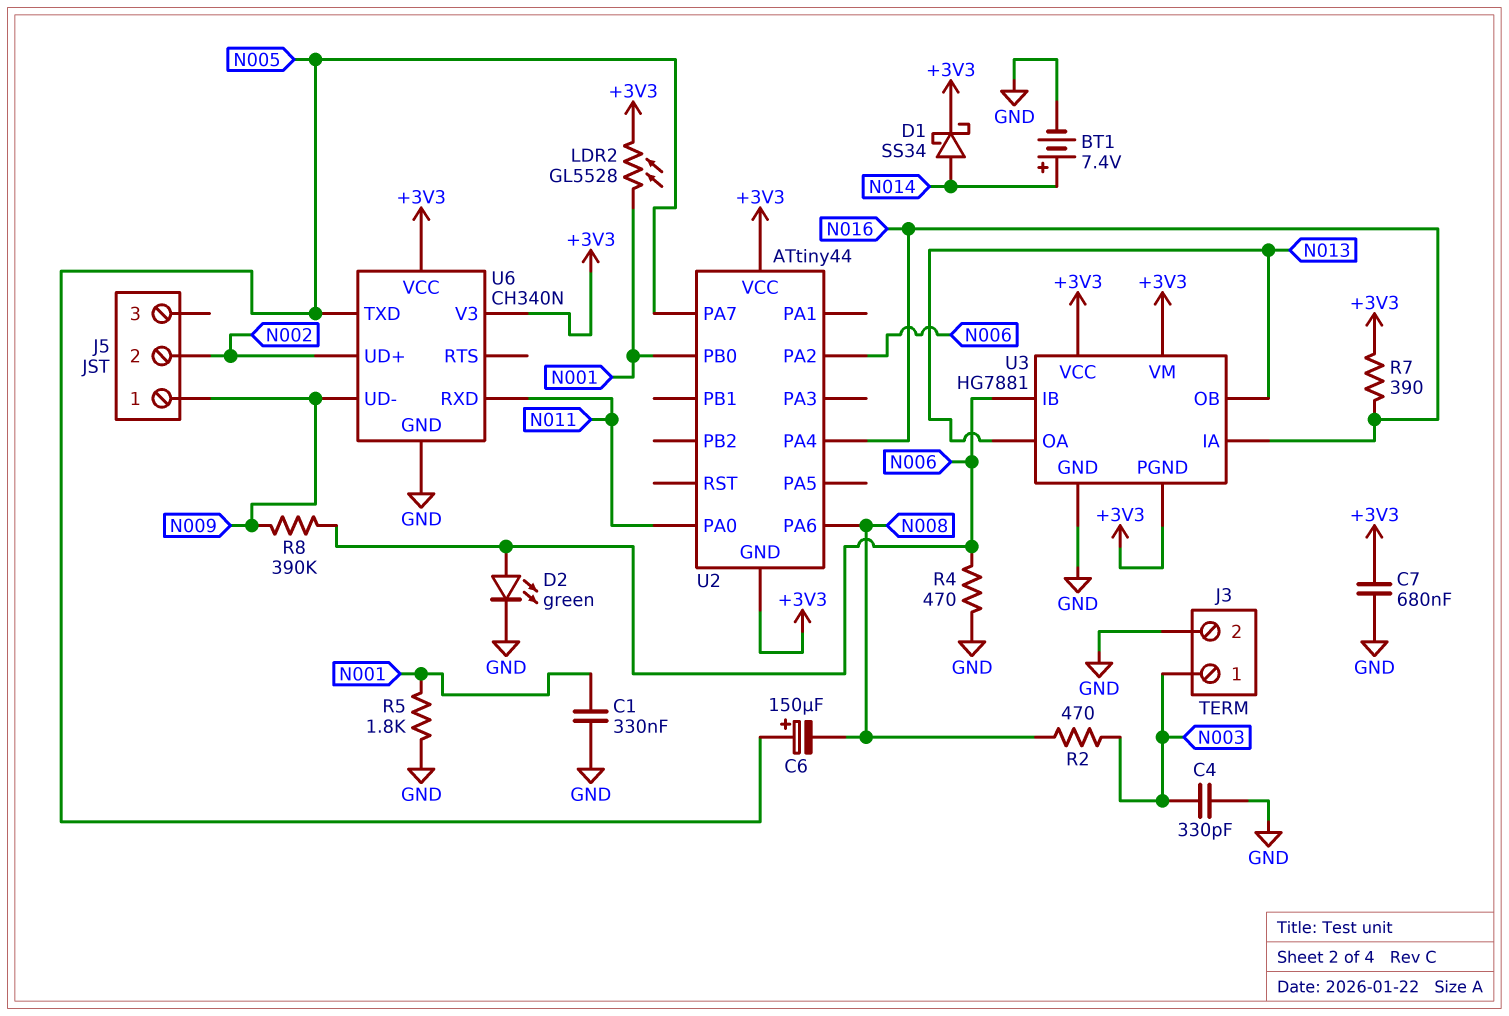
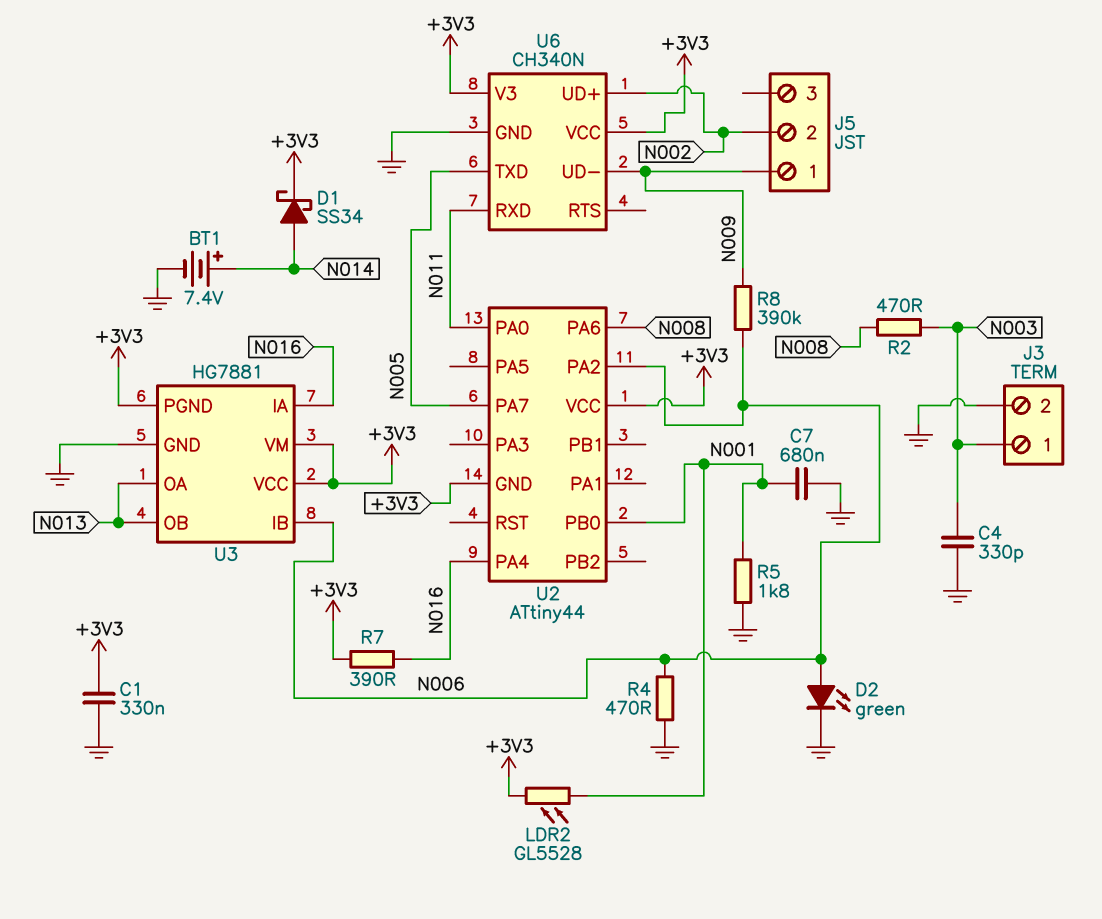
C1: 330nF (GND, N001) -> 330nF (+3V3, GND)
C6: 150uF (plus N005, minus N008) -> none
C7: 680nF (+3V3, GND) -> 680nF (GND, N001)

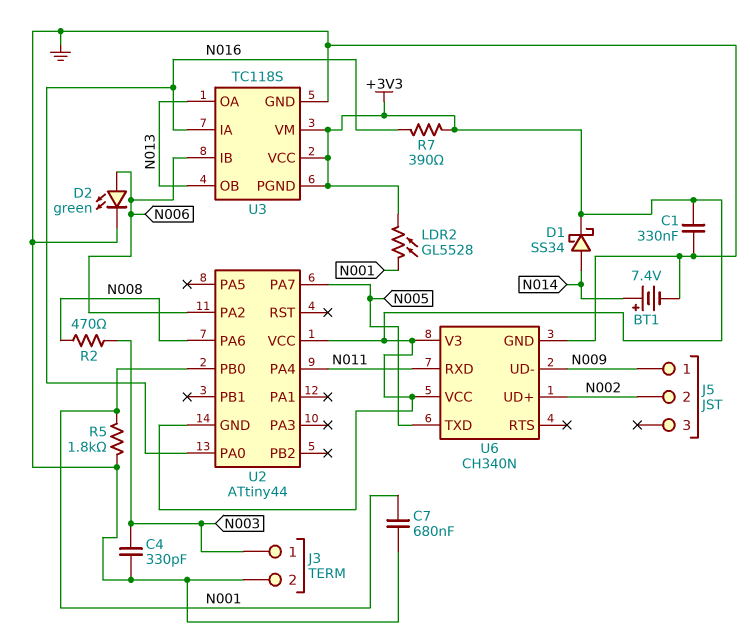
R4: 470 (GND, N006) -> none
R8: 390k (N006, N009) -> none
U2 pin PA0: N011 -> N016
U2 pin PA4: N016 -> N011
U3: HG7881 -> TC118S

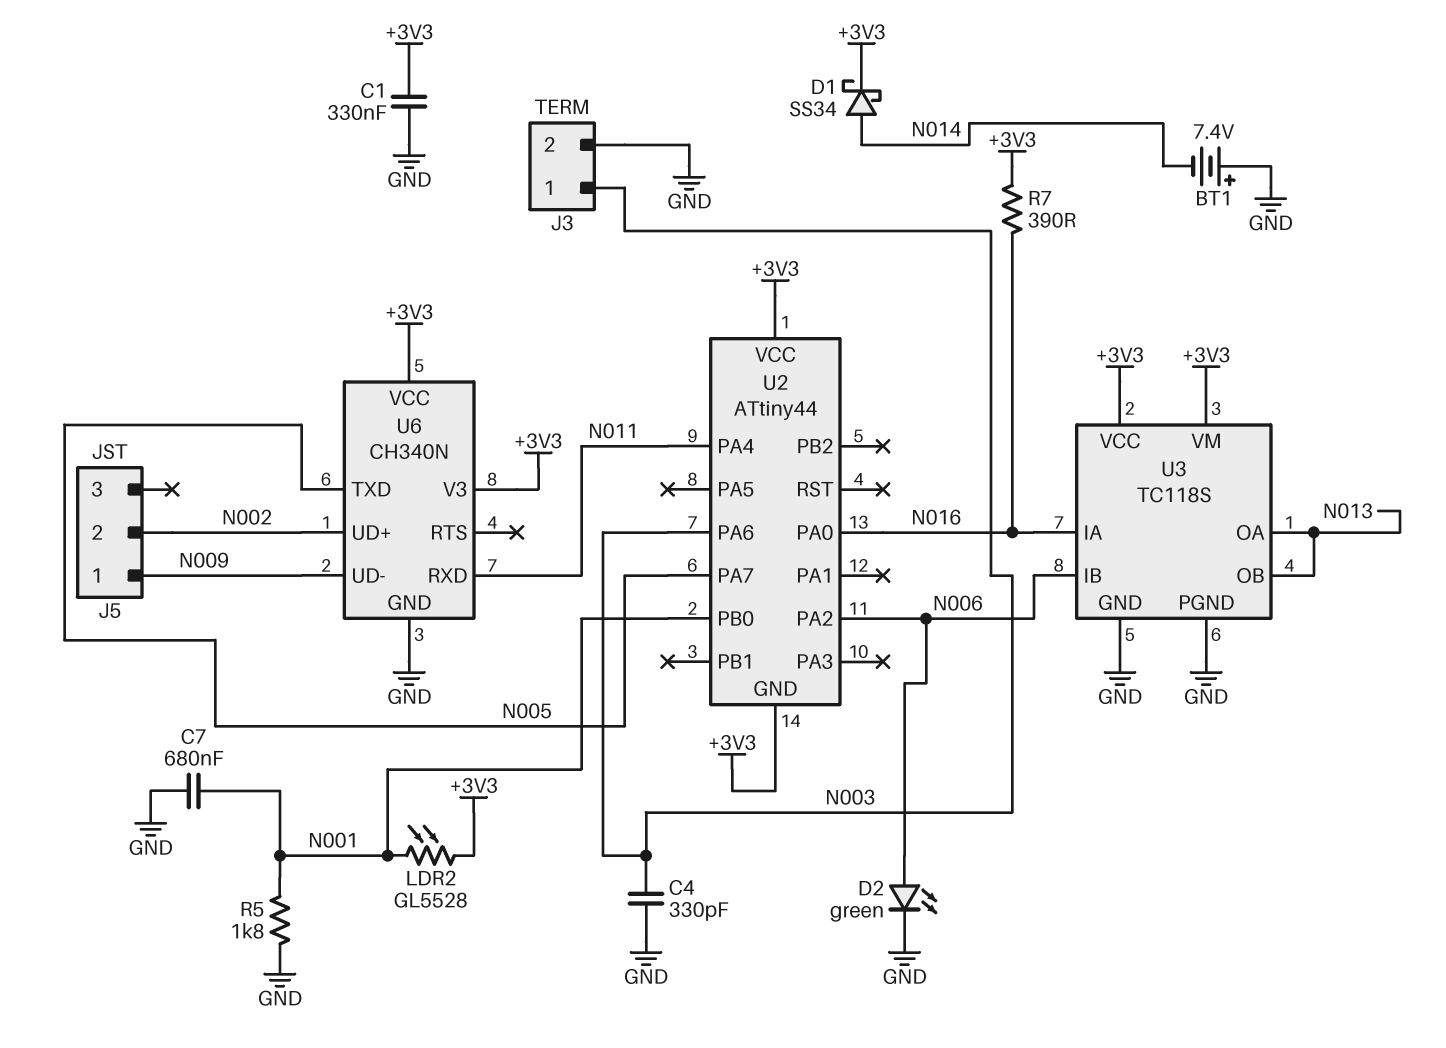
BT1: 7.4V (plus N014, minus GND) -> 7.4V (plus GND, minus N014)
R2: 470 (N003, N008) -> none
U2 pin PA6: N008 -> N003
U3 pin PGND: +3V3 -> GND

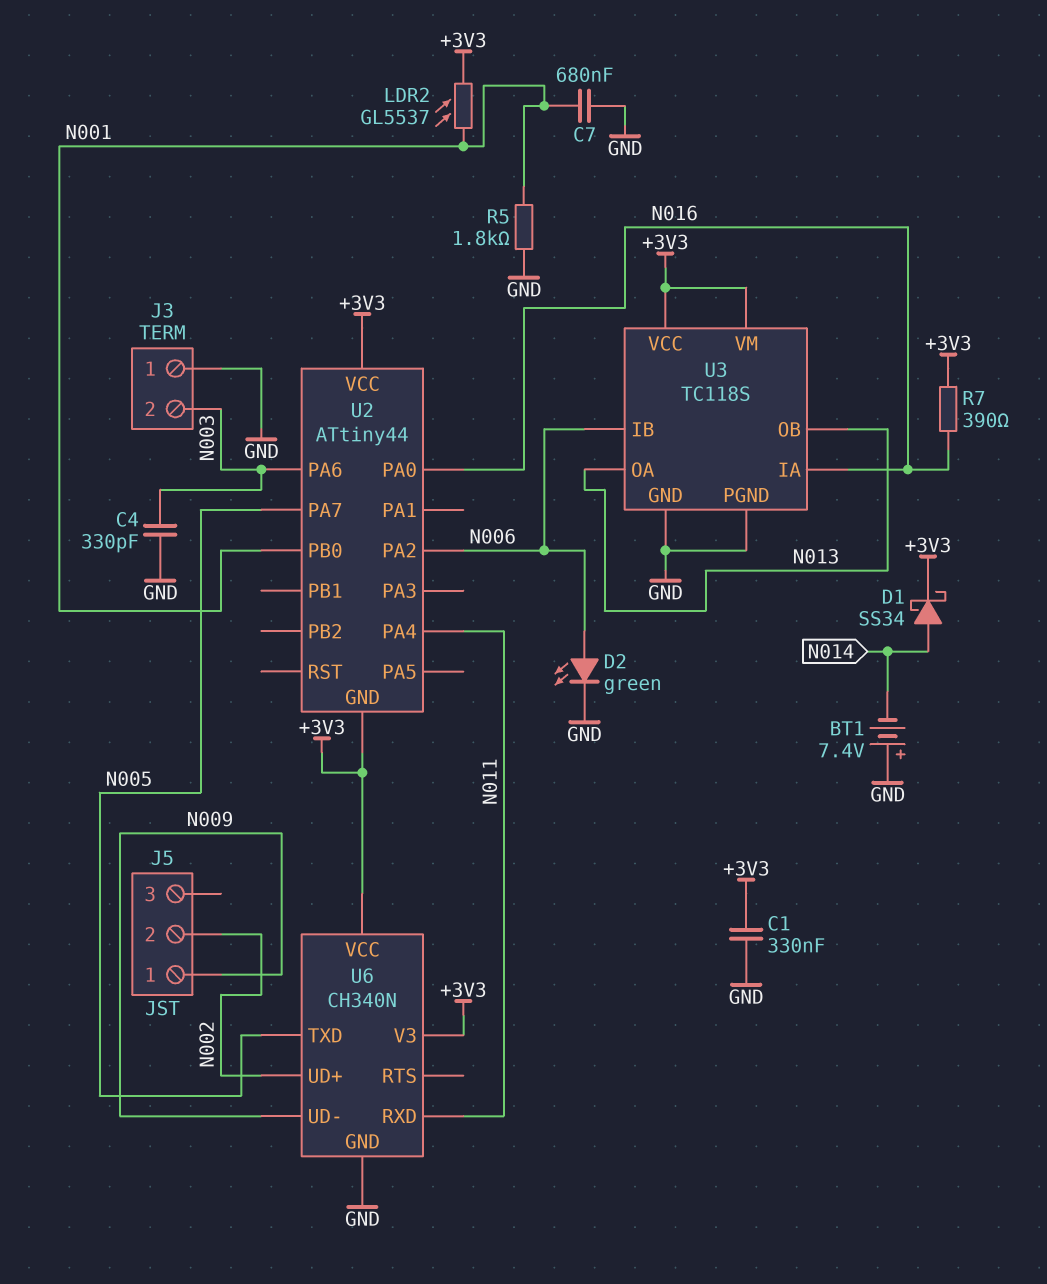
J3 pin 1: N003 -> GND
J3 pin 2: GND -> N003
LDR2: GL5528 (+3V3, N001) -> GL5537 (+3V3, N001)

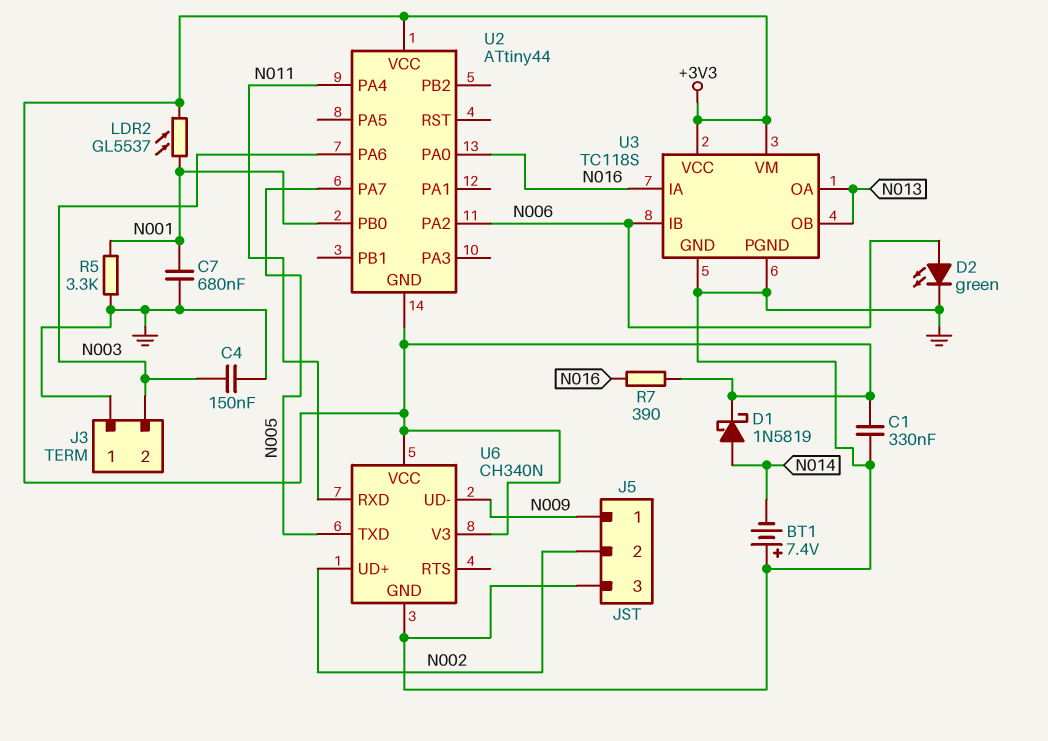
C4: 330pF (GND, N003) -> 150nF (GND, N003)
D1: schottky SS34 (A N014, K +3V3) -> schottky 1N5819 (A N014, K +3V3)
J5 pin 3: none -> GND
R5: 1.8k (GND, N001) -> 3.3k (GND, N001)

